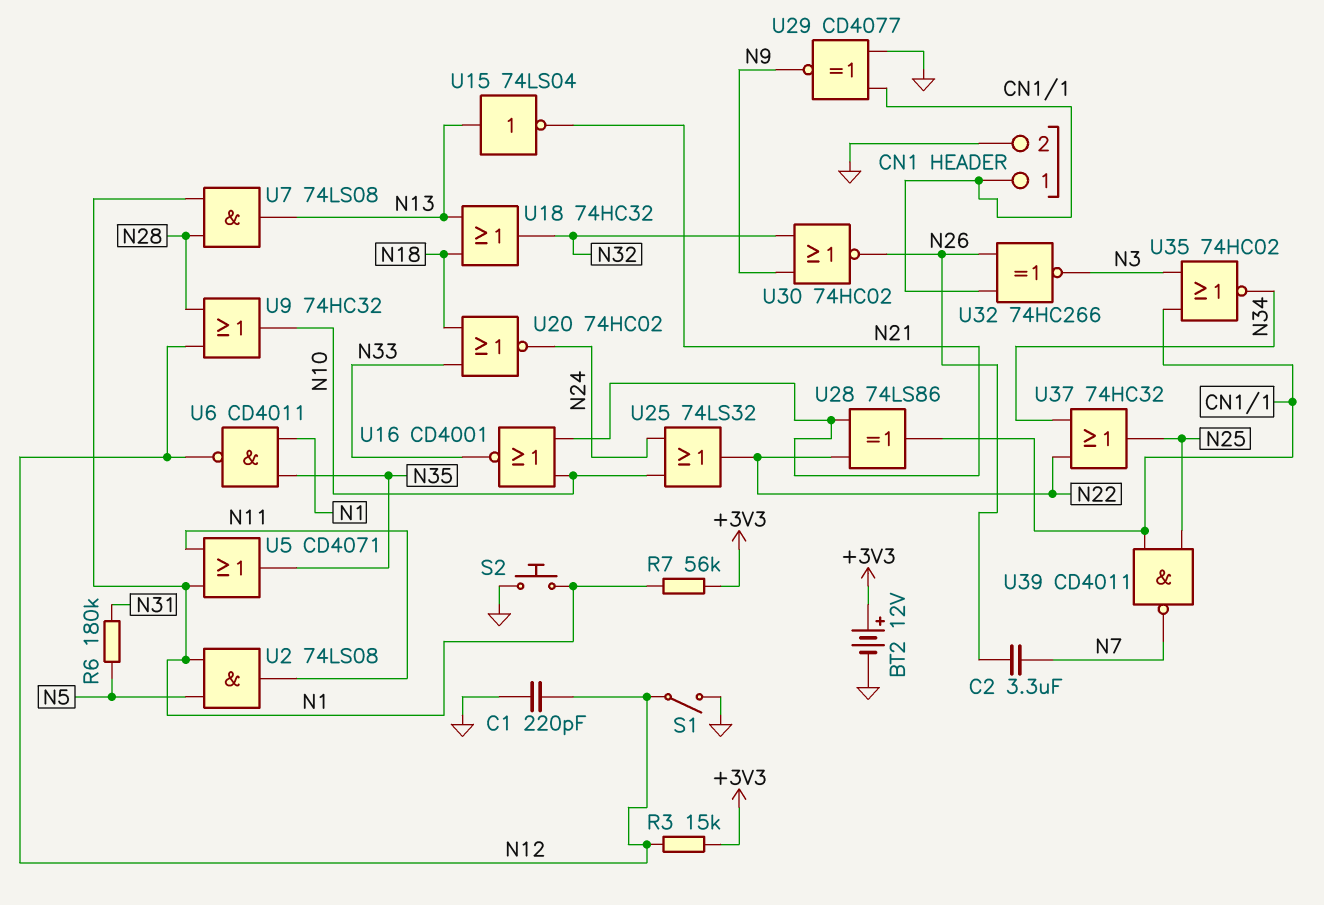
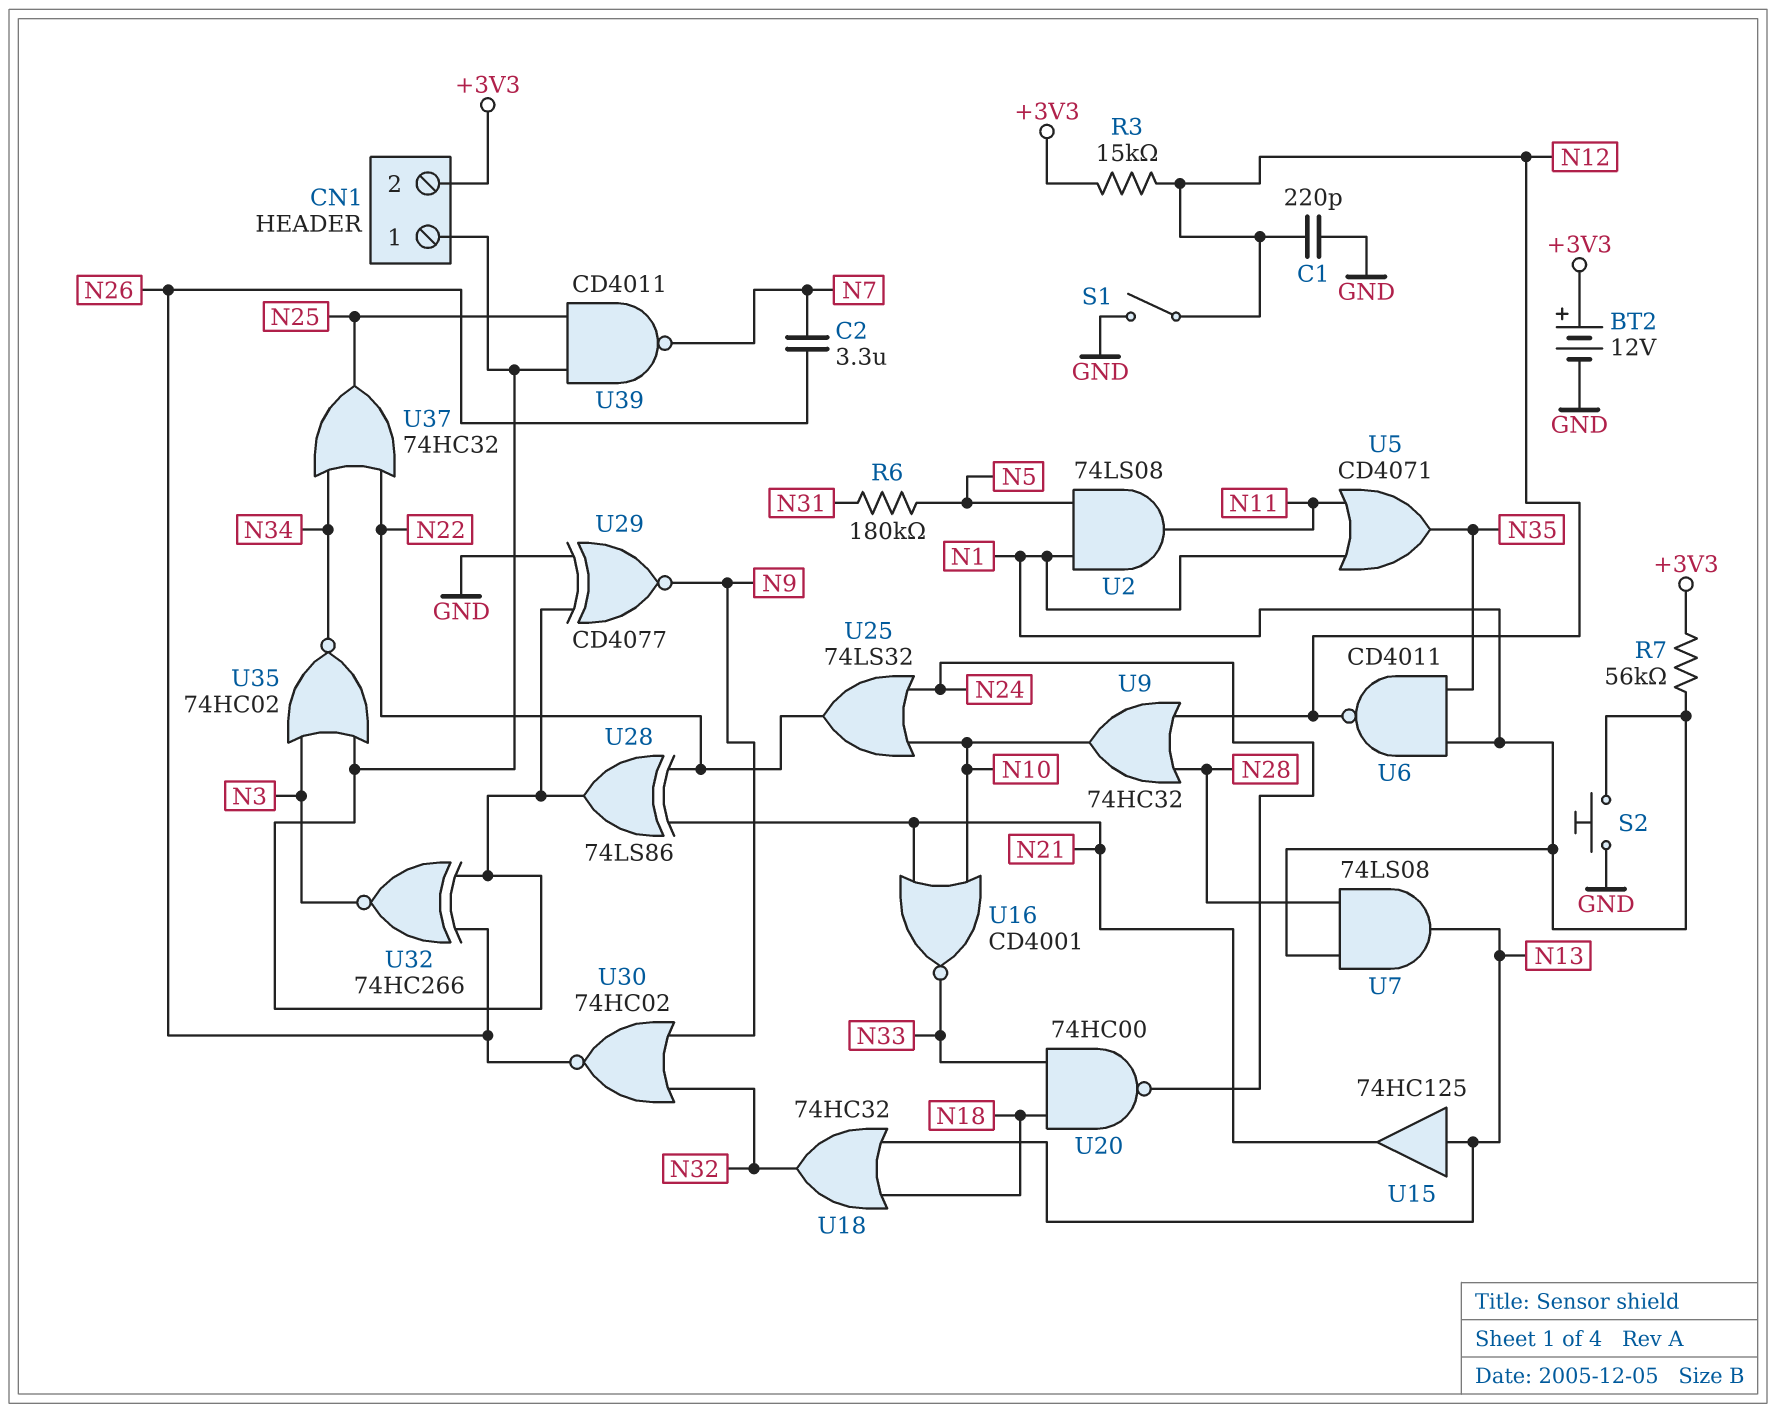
CN1 pin 2: GND -> +3V3
U15: NOT 74LS04 (in N13, out N21) -> buffer 74HC125 (in N13, out N21)
U20: NOR 74HC02 (in N18, in N33, out N24) -> NAND 74HC00 (in N18, in N33, out N24)

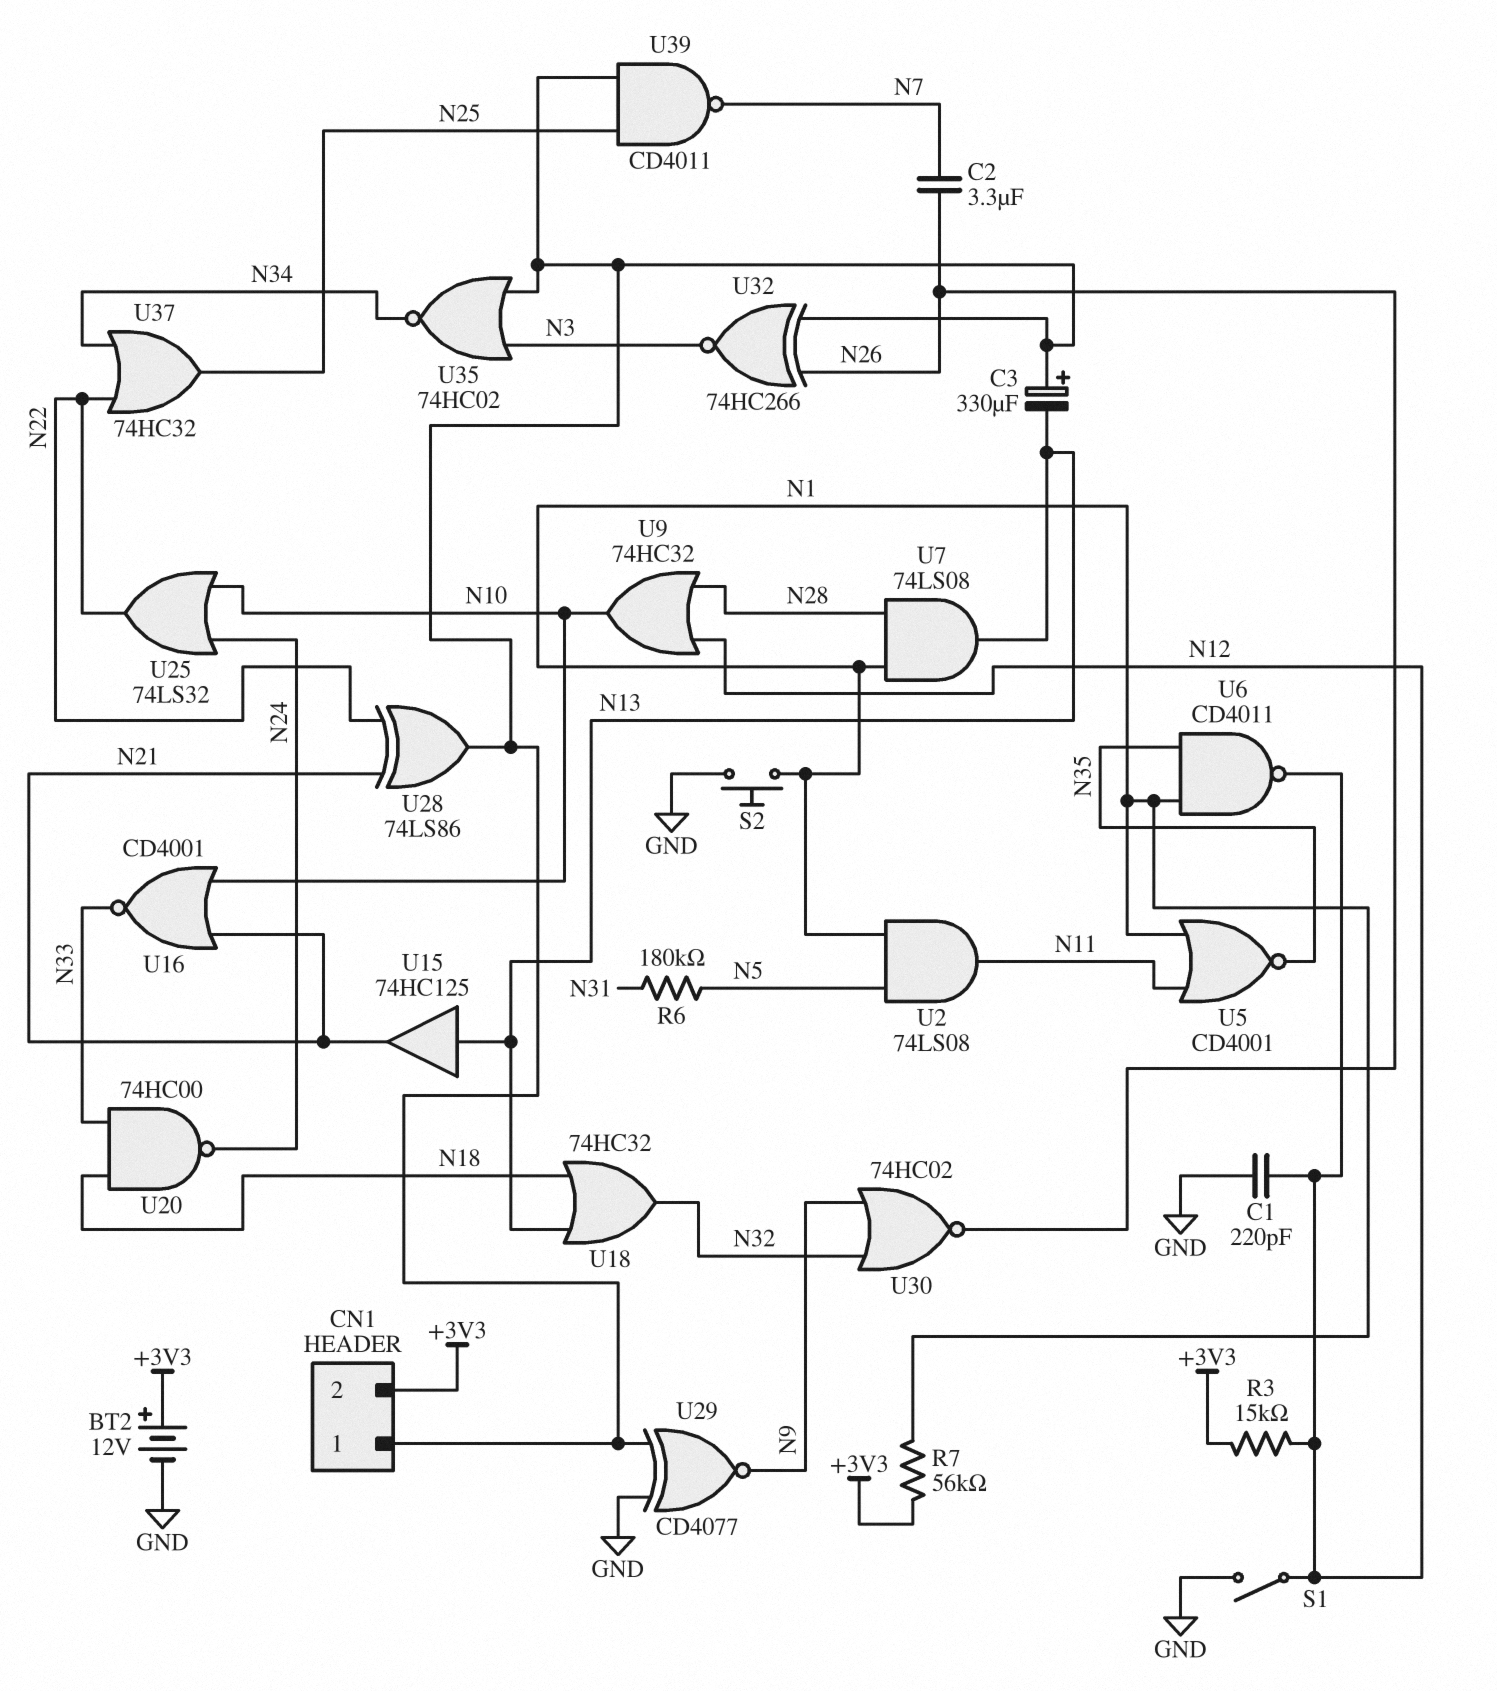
C3: none -> 330uF (plus CN1/1, minus N13)
U5: OR CD4071 (in N1, in N11, out N35) -> NOR CD4001 (in N1, in N11, out N35)

